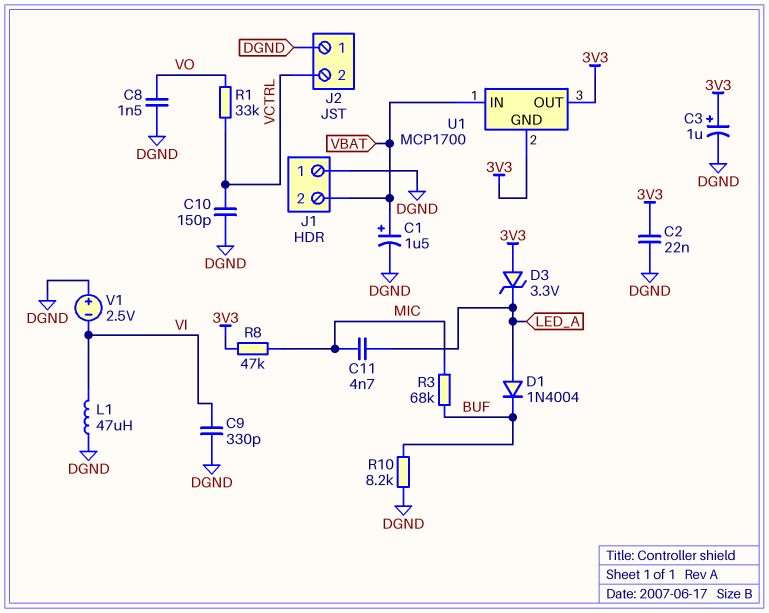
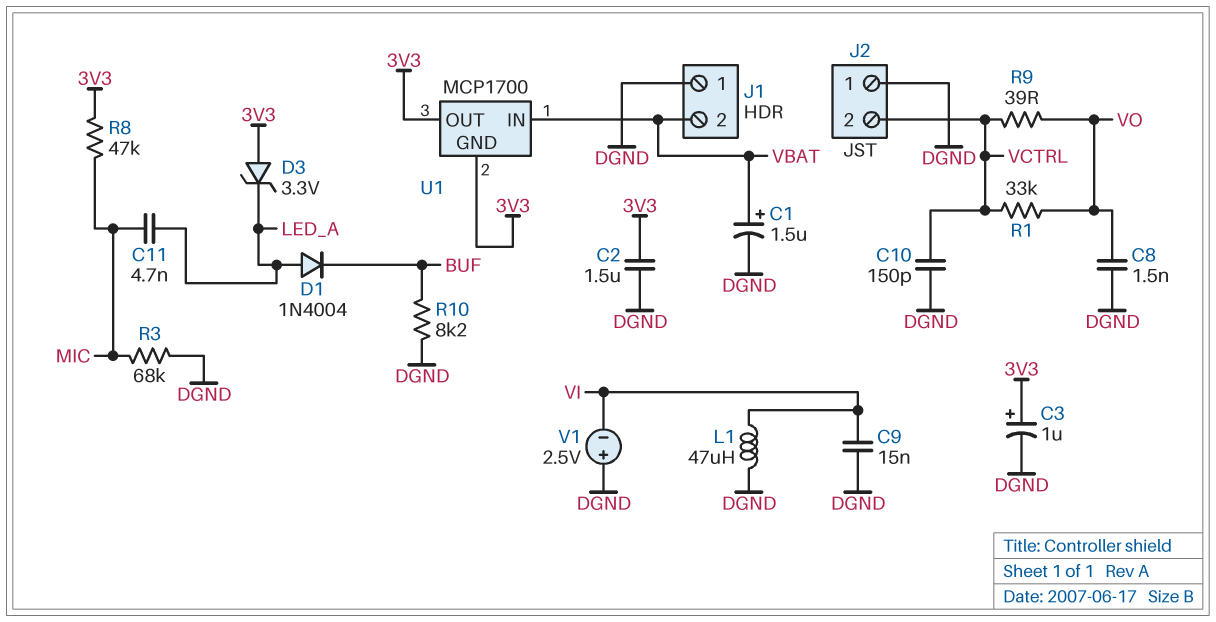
C2: 22nF (3V3, DGND) -> 1.5uF (3V3, DGND)
C9: 330pF (DGND, VI) -> 15nF (DGND, VI)
R3: 68k (BUF, MIC) -> 68k (DGND, MIC)
R9: none -> 39 (VCTRL, VO)

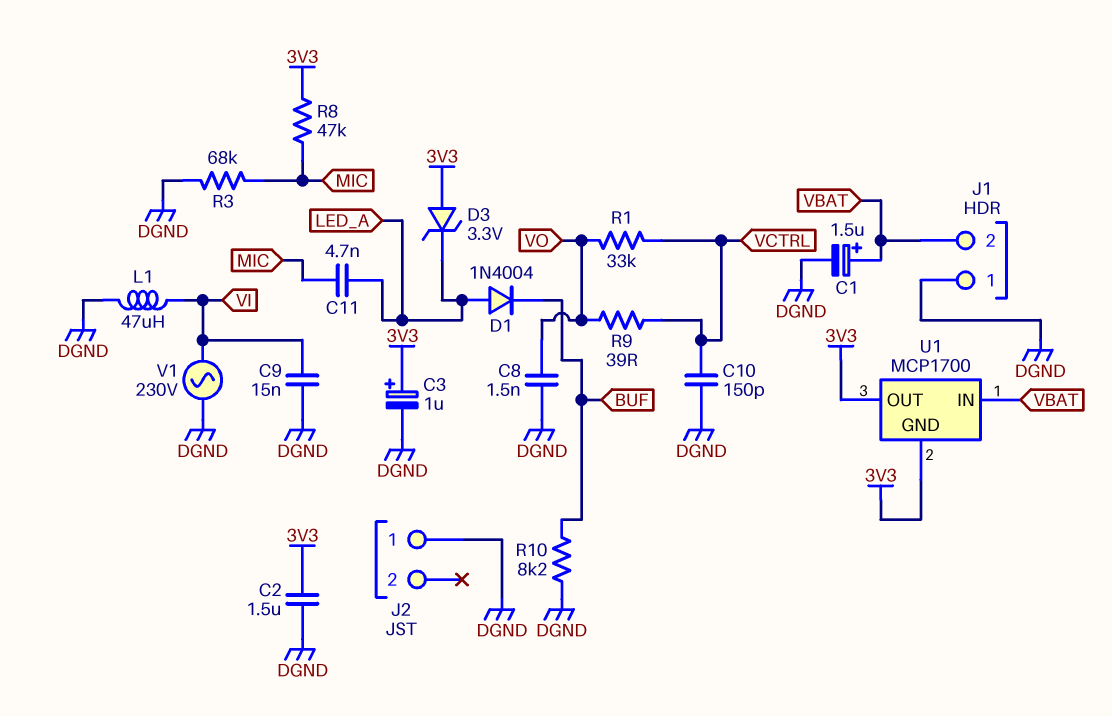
J2 pin 2: VCTRL -> none
V1: 2.5V (plus DGND, minus VI) -> AC 230V (DGND, VI)

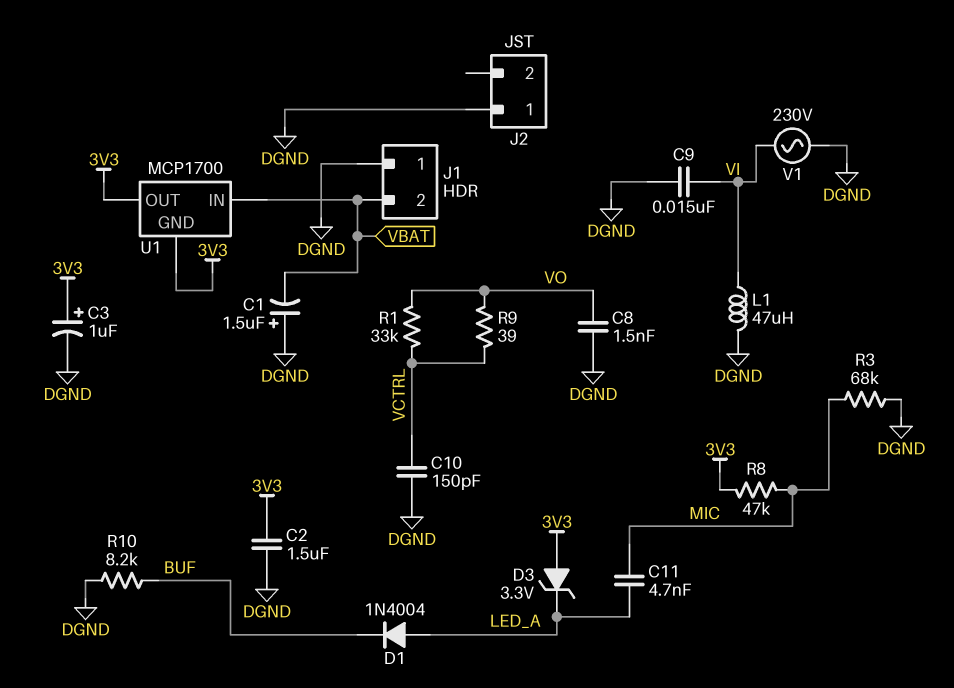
C1: 1.5uF (plus VBAT, minus DGND) -> 1.5uF (plus DGND, minus VBAT)

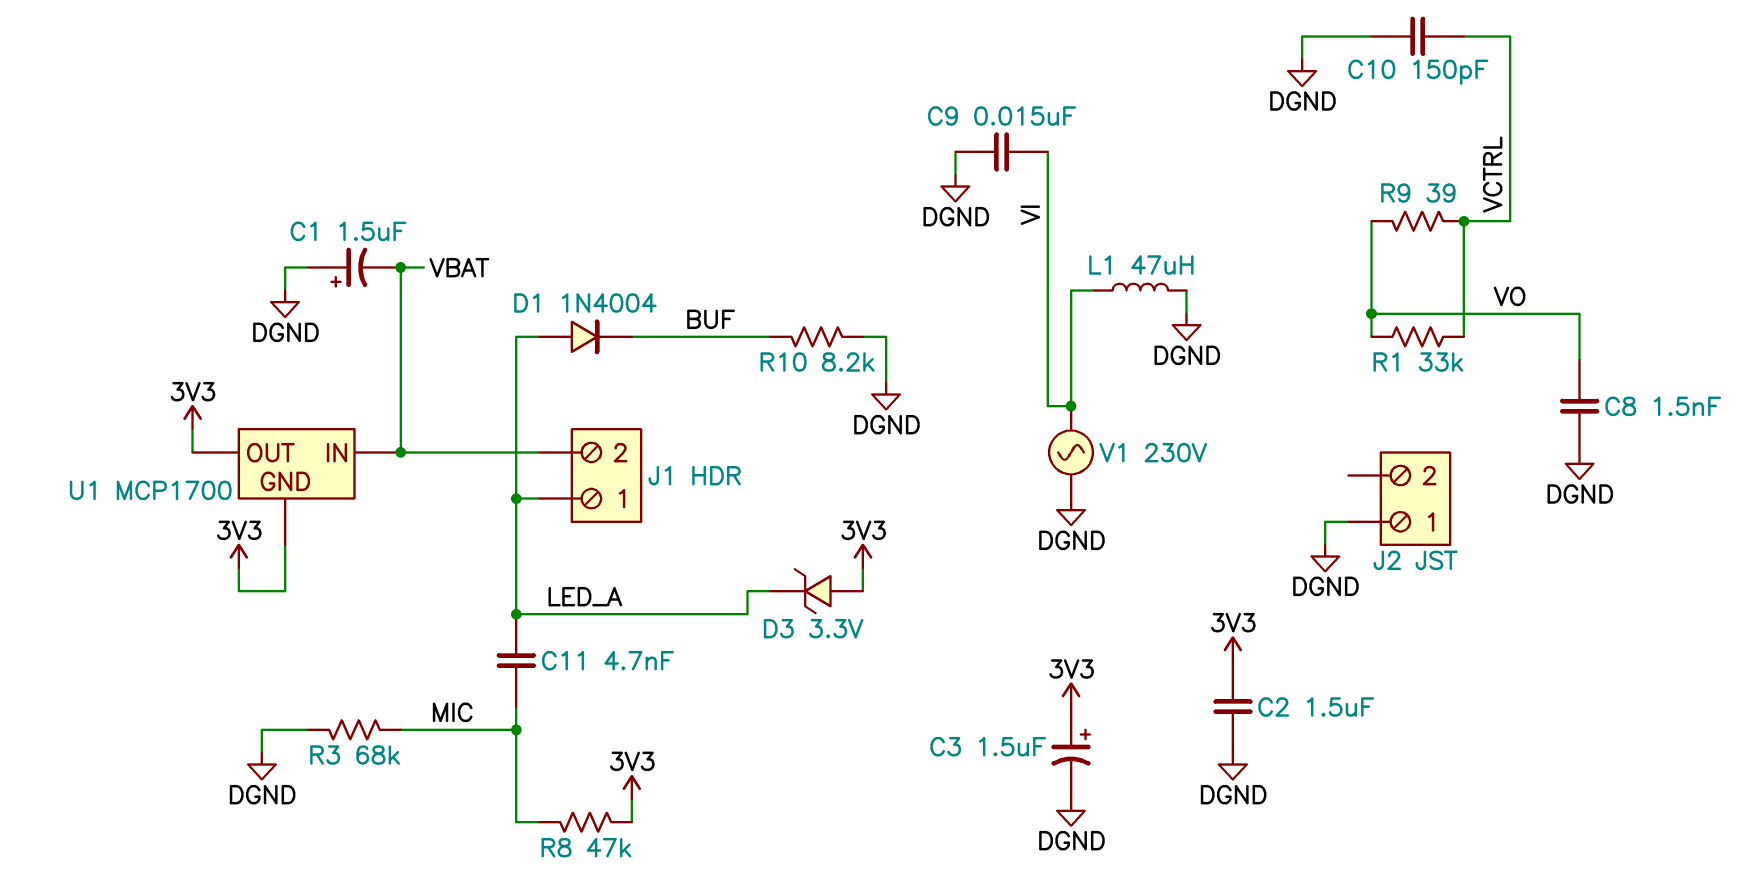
C3: 1uF (plus 3V3, minus DGND) -> 1.5uF (plus 3V3, minus DGND)
J1 pin 1: DGND -> LED_A

